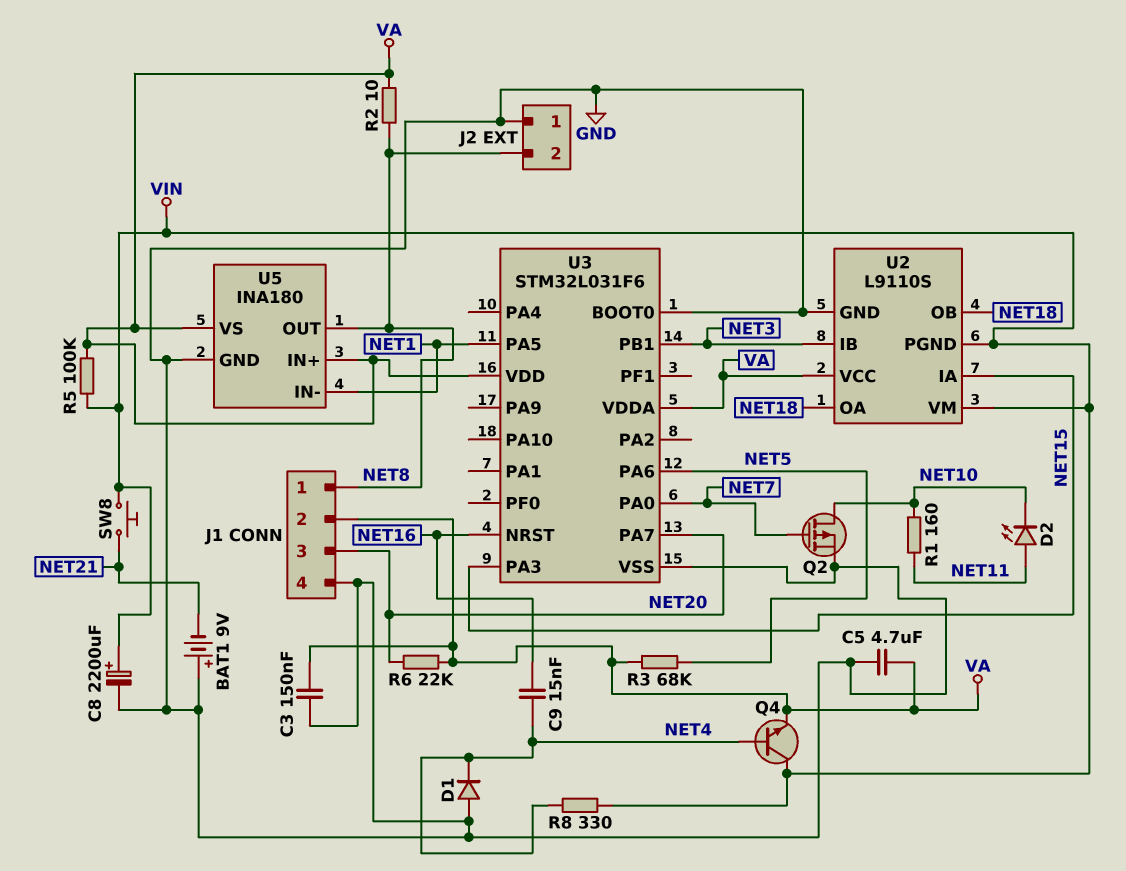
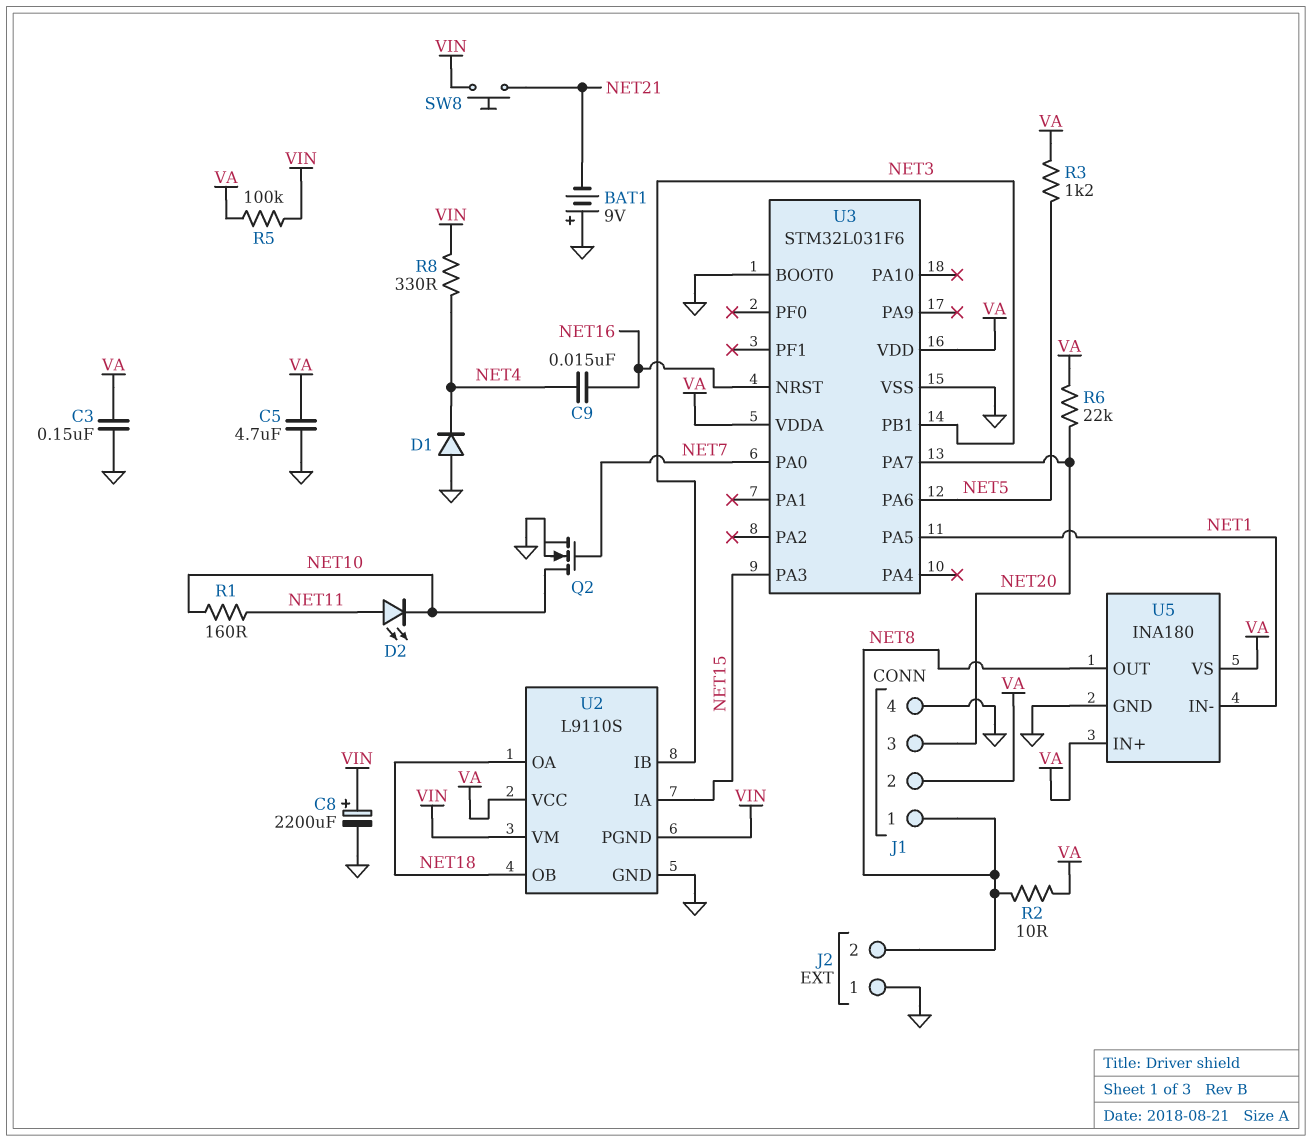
Q2: PMOS (G NET7, D NET10, S GND) -> NMOS (G NET7, D NET10, S GND)
Q4: NPN (B NET4, C VIN, E VA) -> none
R3: 68k (NET5, VA) -> 1.2k (NET5, VA)

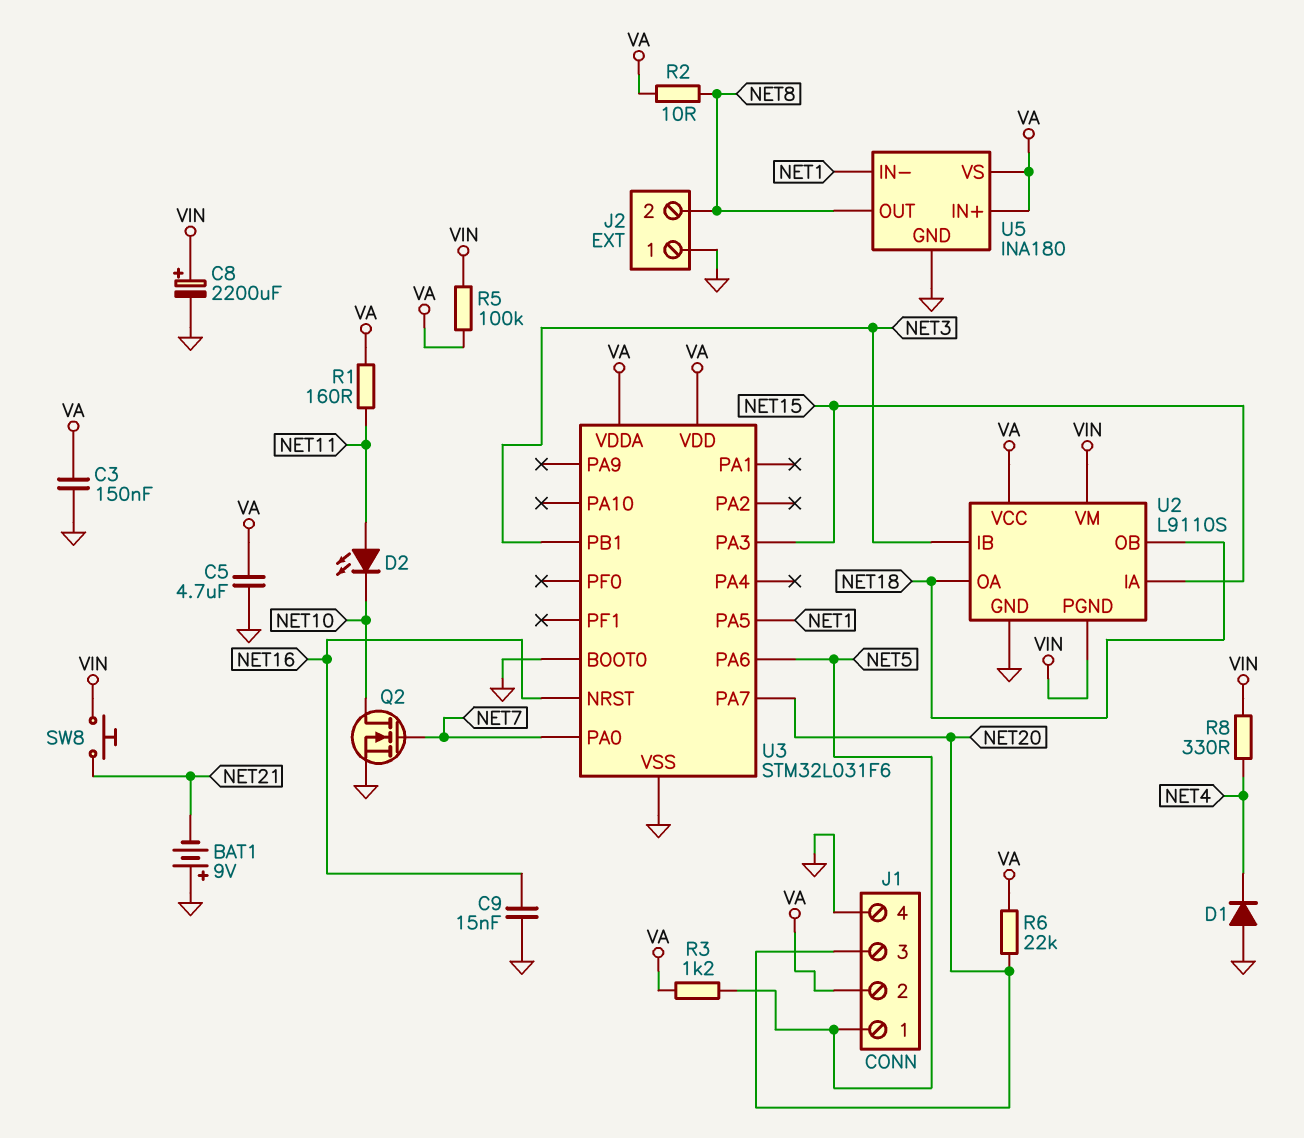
C9: 15nF (NET4, NET16) -> 15nF (GND, NET16)
J1 pin 1: NET8 -> NET5
R1: 160 (NET10, NET11) -> 160 (NET11, VA)

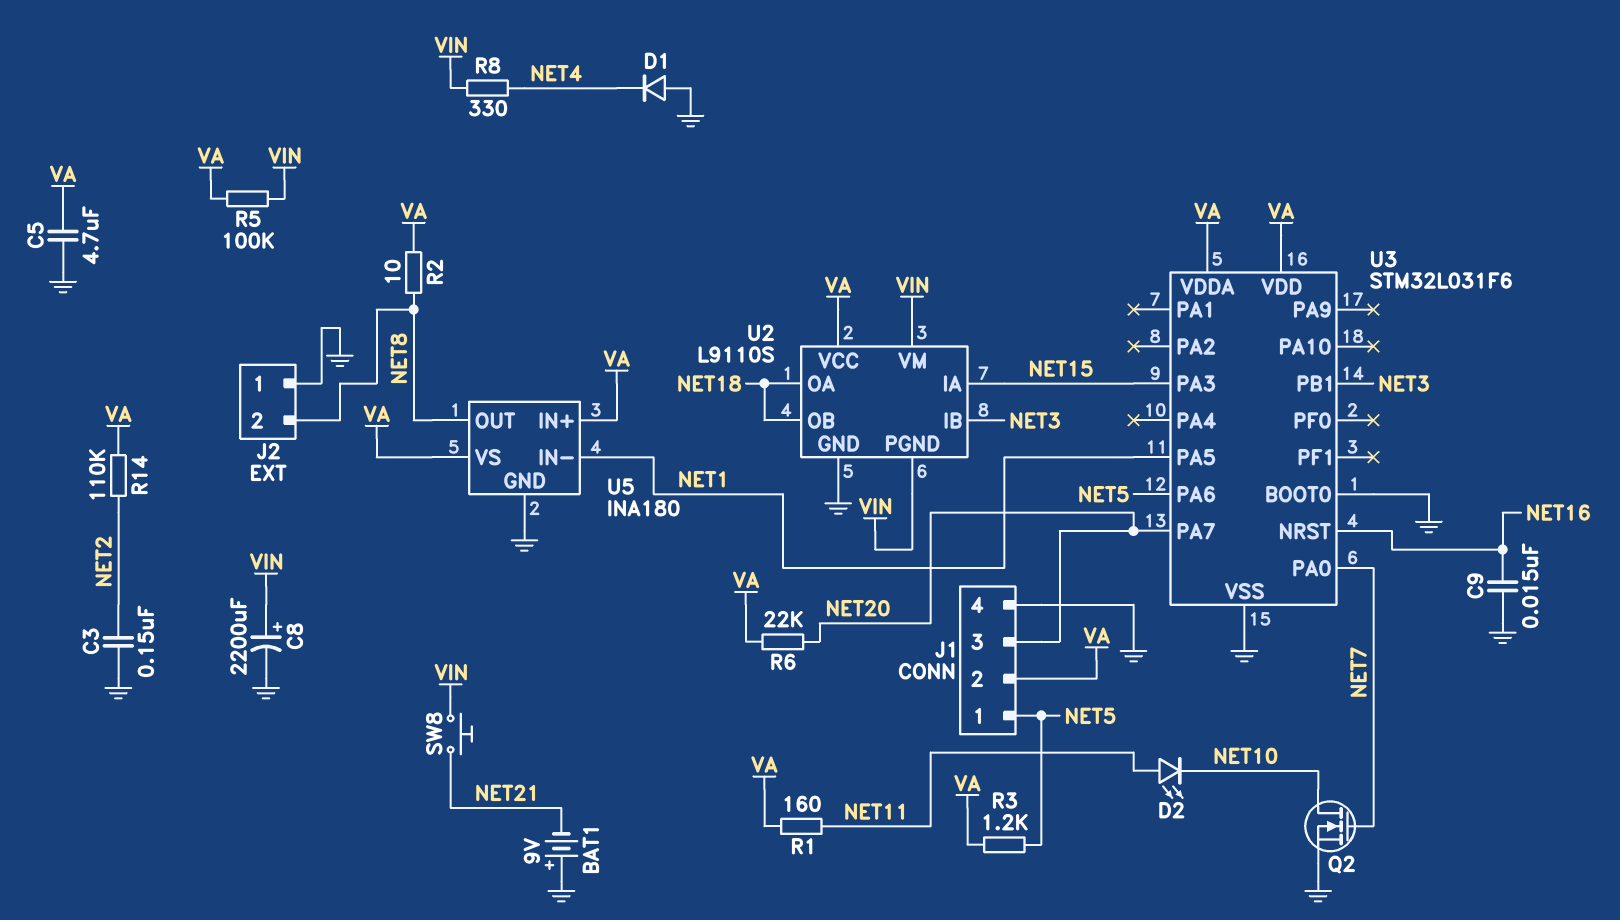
C3: 150nF (GND, VA) -> 150nF (GND, NET2)
R14: none -> 110k (NET2, VA)

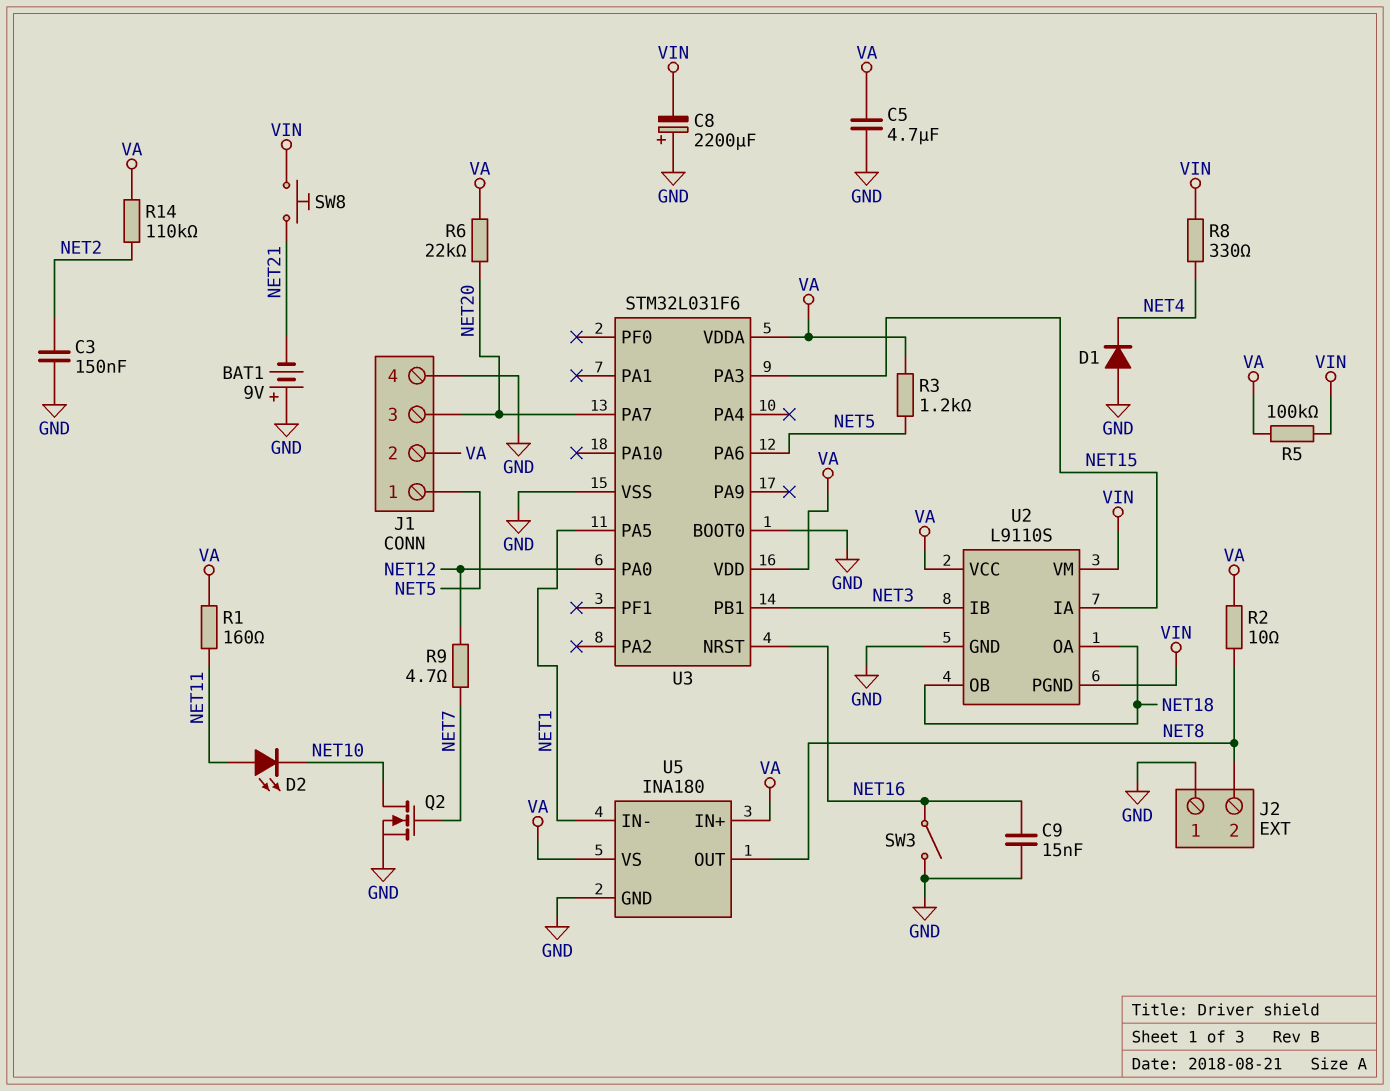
C8: 2200uF (plus VIN, minus GND) -> 2200uF (plus GND, minus VIN)
R9: none -> 4.7 (NET7, NET12)
SW3: none -> switch (GND, NET16)
U3 pin PA0: NET7 -> NET12

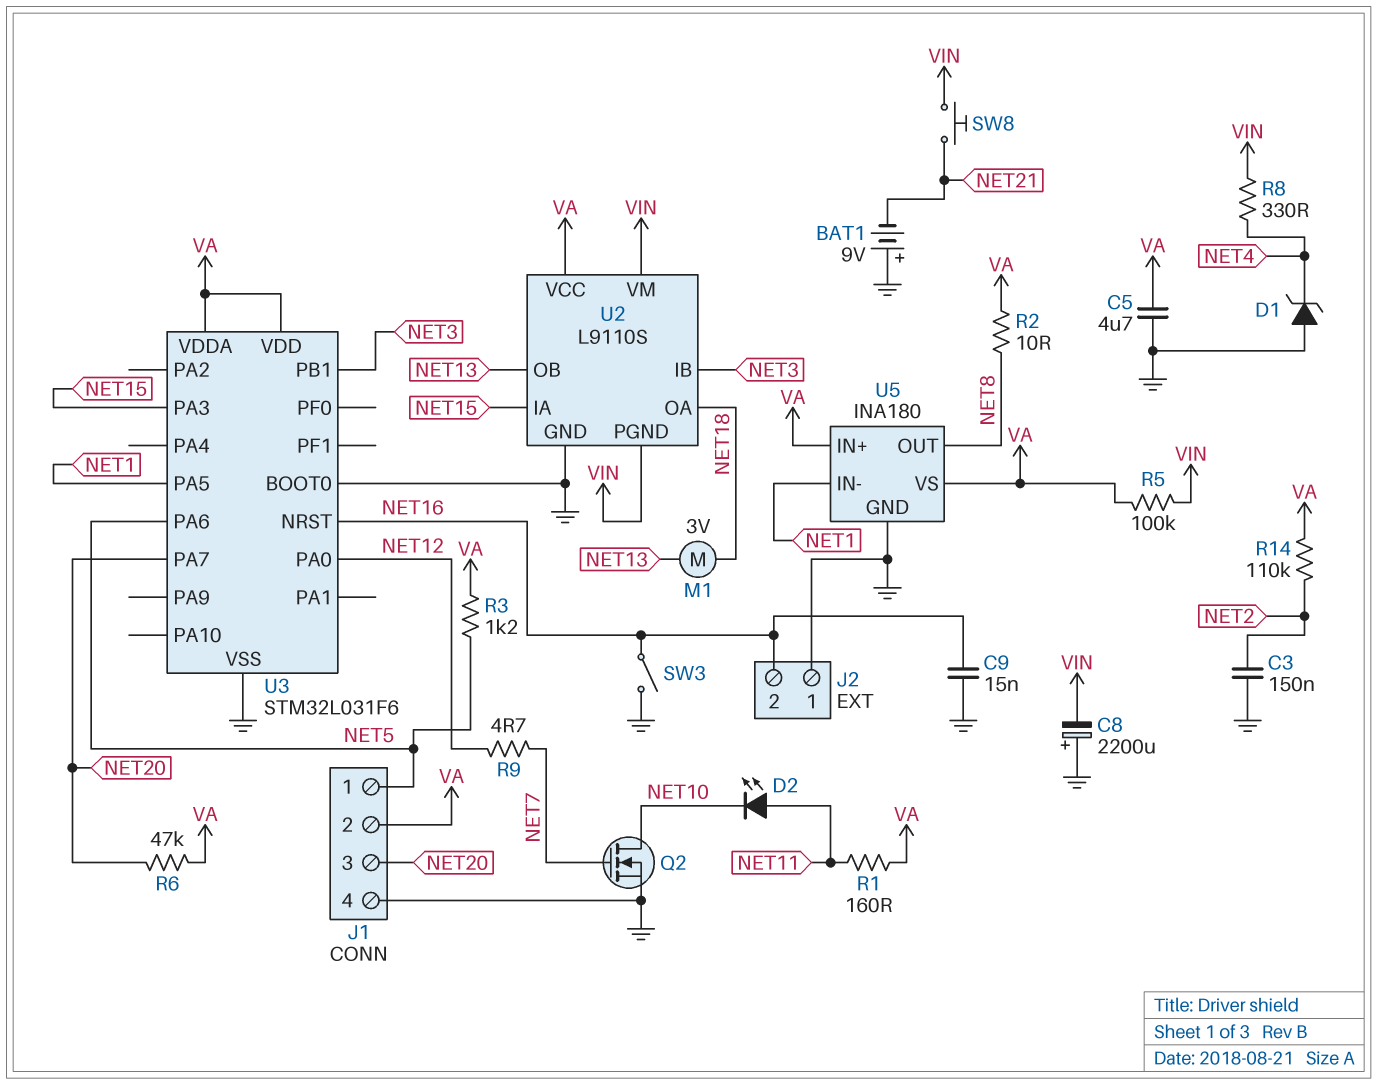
D1: diode (A GND, K NET4) -> zener (A GND, K NET4)
J2 pin 2: NET8 -> NET16
M1: none -> motor 3V (NET13, NET18)
R6: 22k (NET20, VA) -> 47k (NET20, VA)
U2 pin OB: NET18 -> NET13

